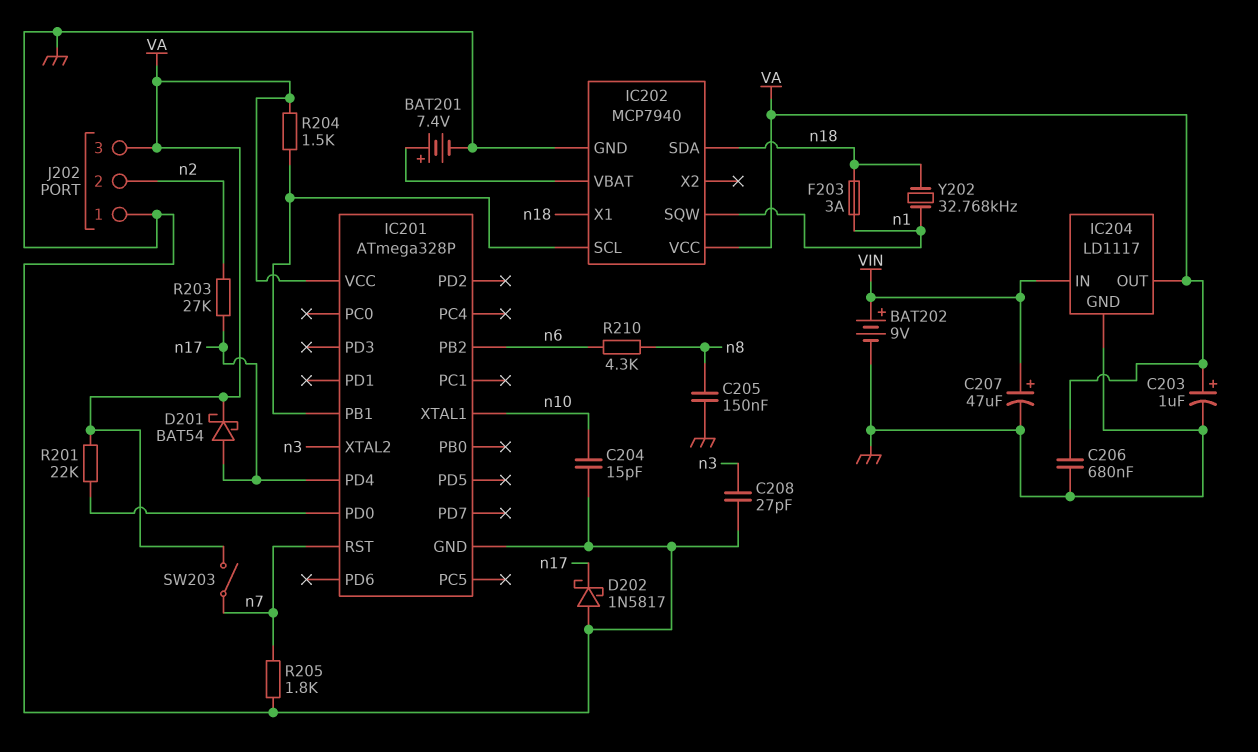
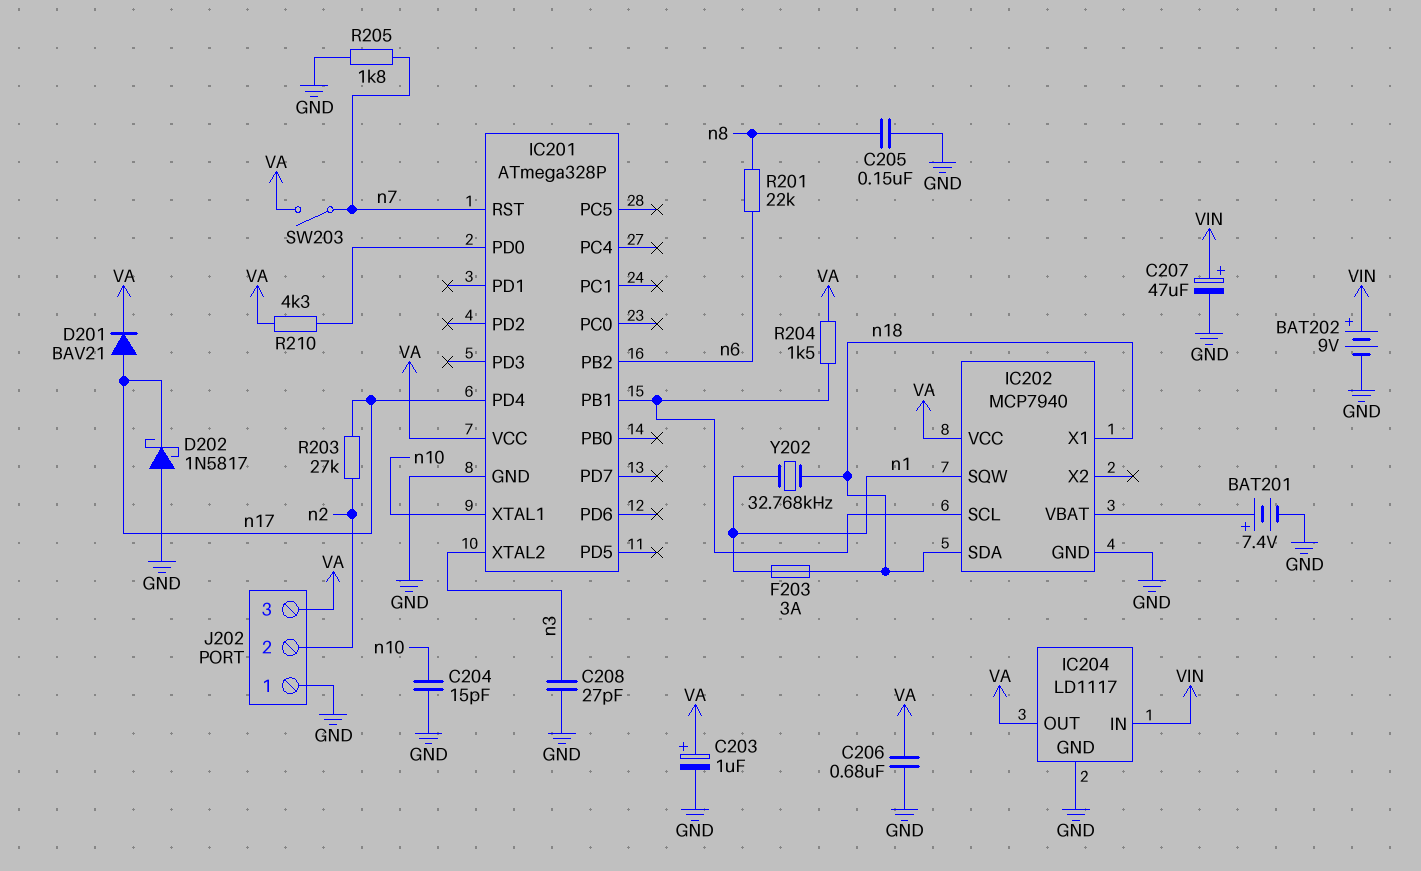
D201: schottky BAT54 (A n17, K VA) -> diode BAV21 (A n17, K VA)
R201: 22k (IC201/PD0, VA) -> 22k (n6, n8)
R210: 4.3k (n6, n8) -> 4.3k (IC201/PD0, VA)

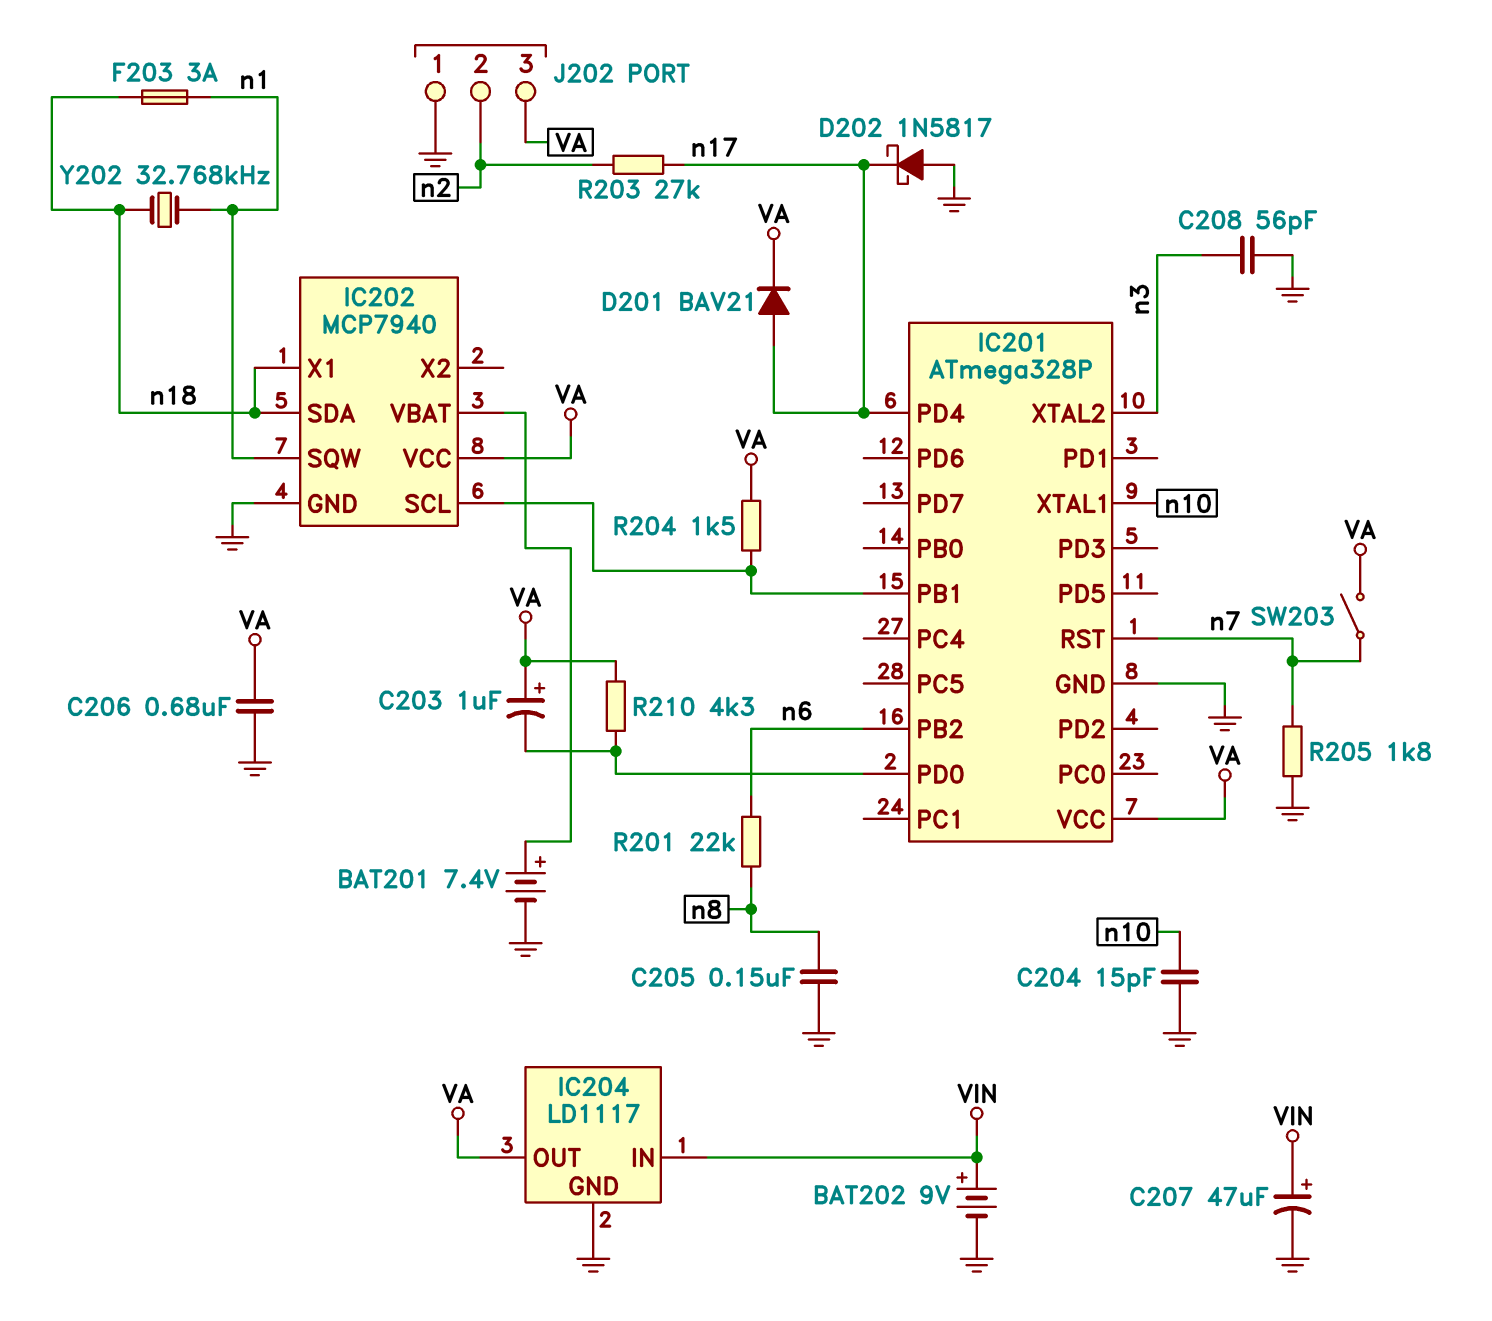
C203: 1uF (plus VA, minus GND) -> 1uF (plus VA, minus IC201/PD0)
C208: 27pF (GND, n3) -> 56pF (GND, n3)

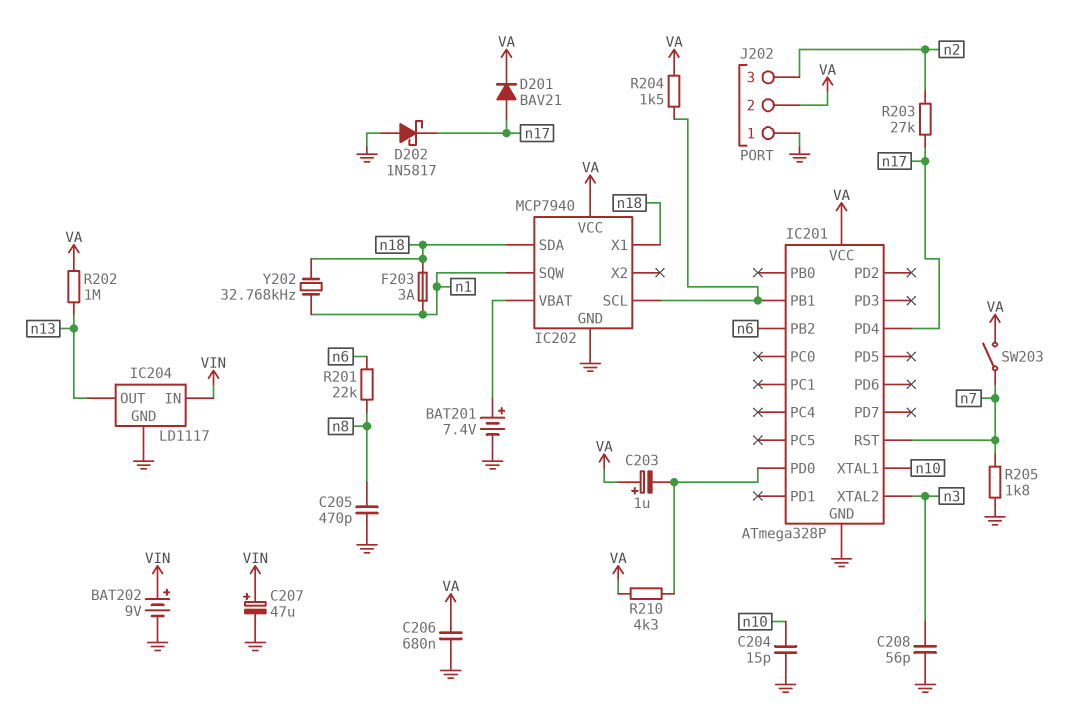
C205: 150nF (GND, n8) -> 470pF (GND, n8)
IC204 pin OUT: VA -> n13
J202 pin 2: n2 -> VA
J202 pin 3: VA -> n2
R202: none -> 1M (VA, n13)

